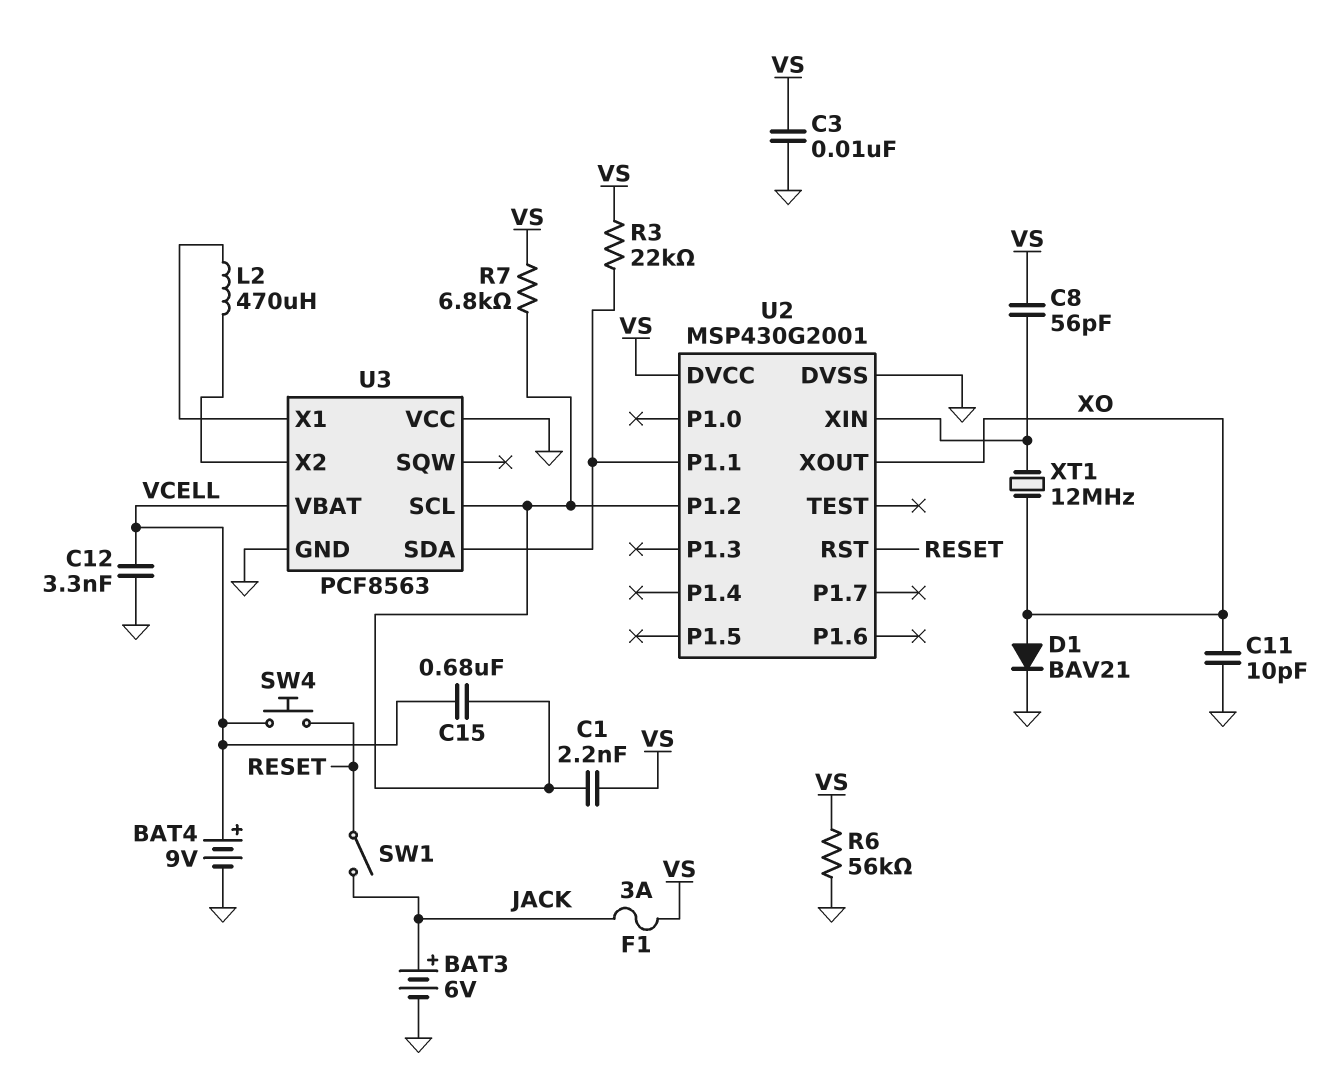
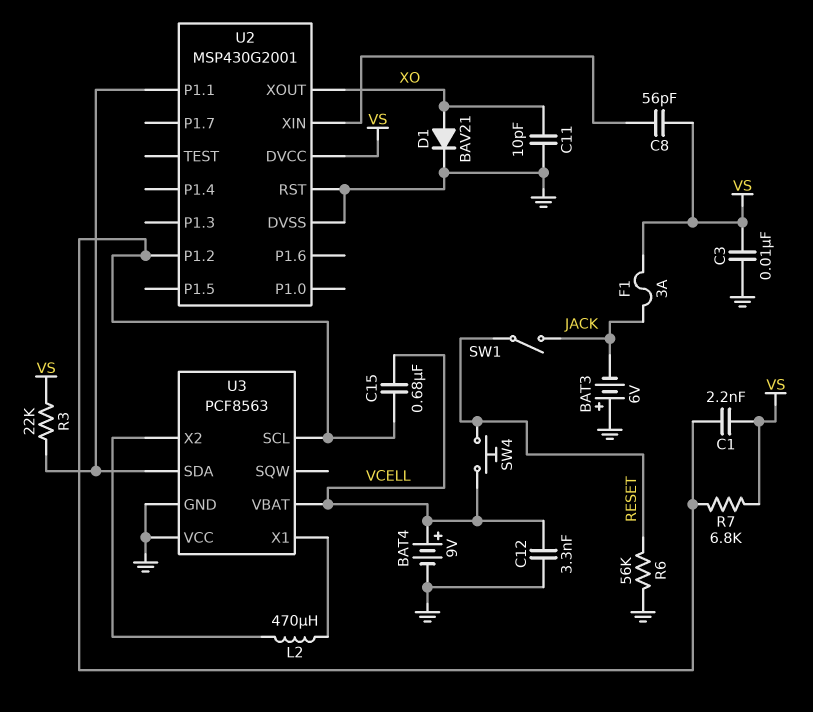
BAT3: 6V (plus JACK, minus GND) -> 6V (plus GND, minus JACK)
R6: 56k (GND, VS) -> 56k (GND, RESET)
U2 pin RST: RESET -> GND
XT1: 12MHz (U2/XIN, XO) -> none

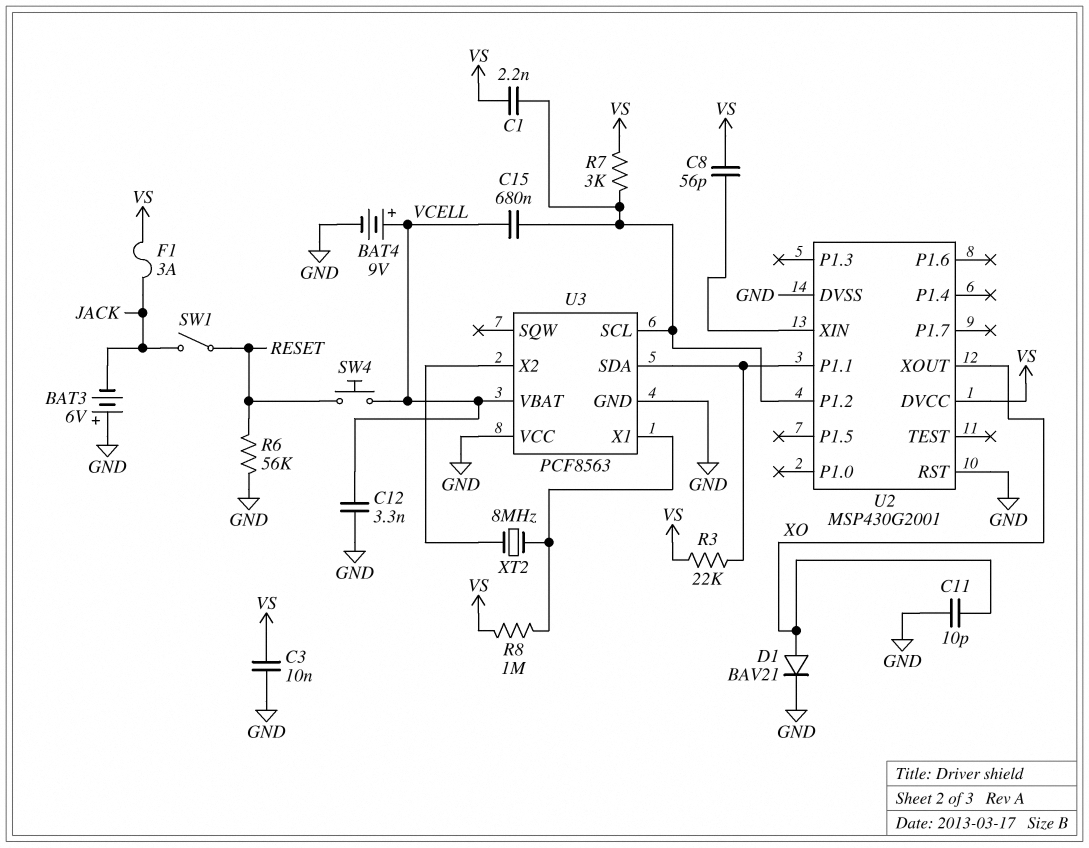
L2: 470uH (U3/X1, U3/X2) -> none
R7: 6.8k (U2/P1.2, VS) -> 3k (U2/P1.2, VS)
R8: none -> 1M (U3/X1, VS)
XT2: none -> 8MHz (U3/X1, U3/X2)

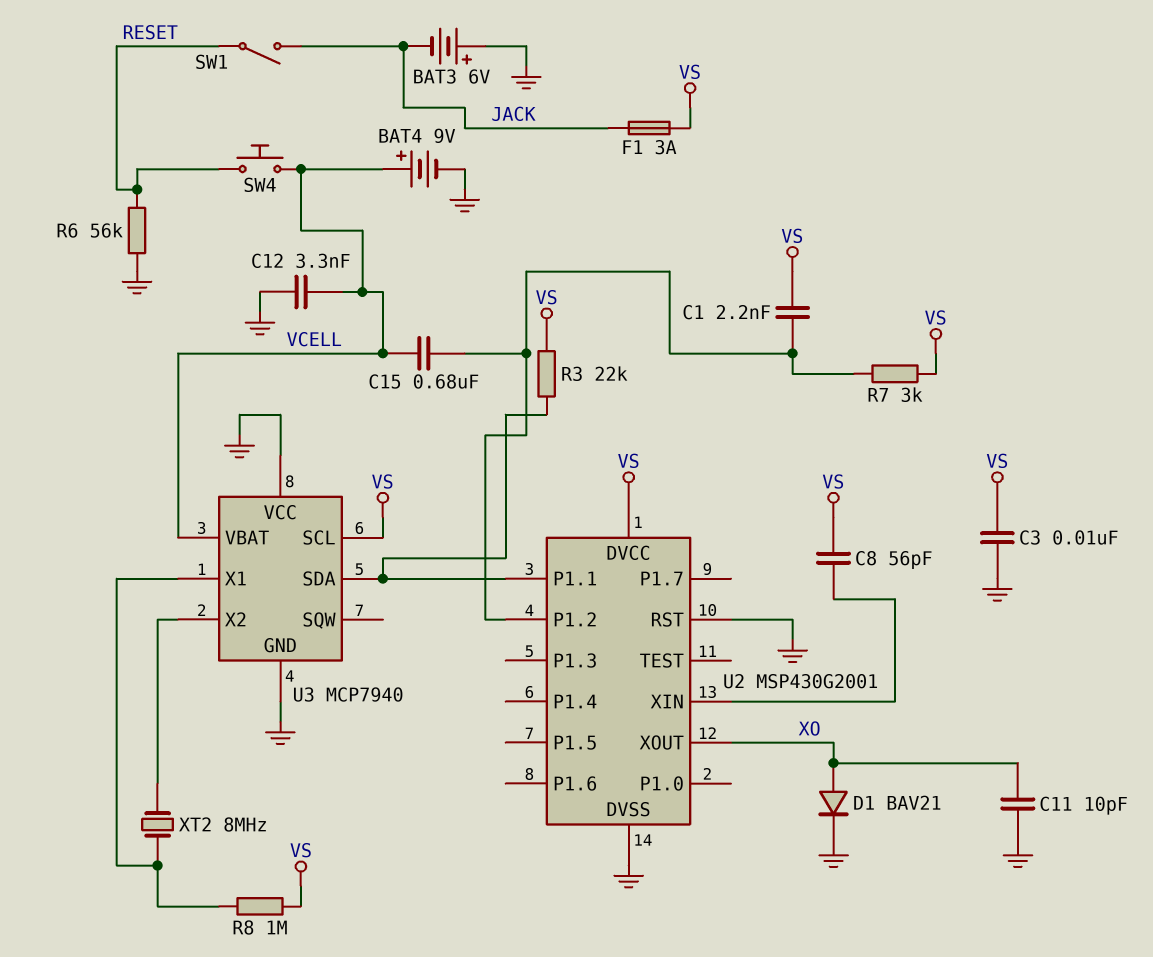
U3: PCF8563 -> MCP7940
U3 pin SCL: U2/P1.2 -> VS

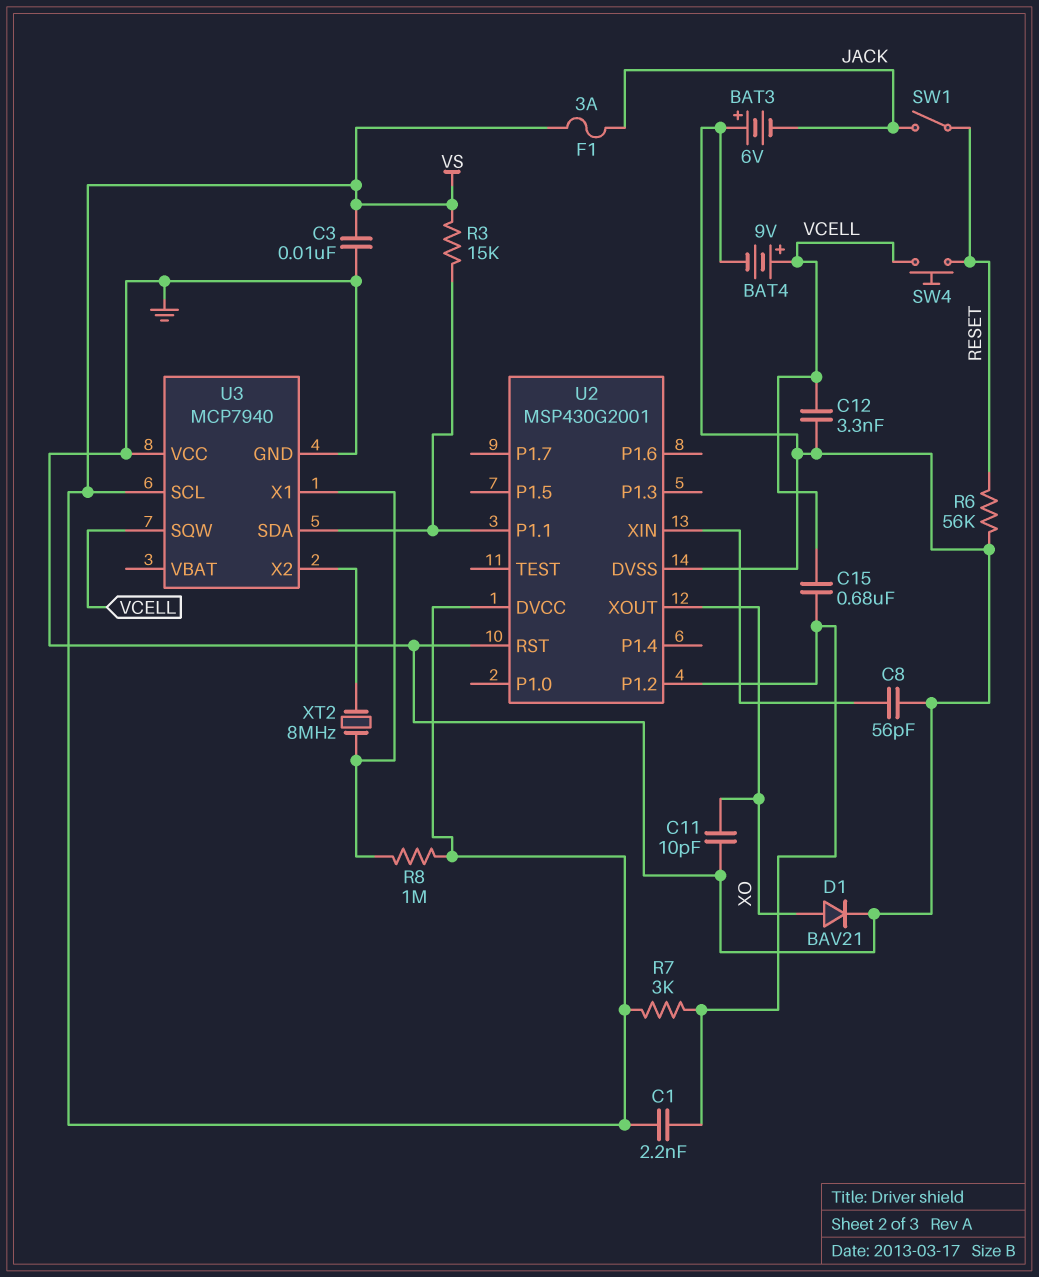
C8: 56pF (U2/XIN, VS) -> 56pF (GND, U2/XIN)
R3: 22k (U2/P1.1, VS) -> 15k (U2/P1.1, VS)
U3 pin SQW: none -> VCELL
U3 pin VBAT: VCELL -> none

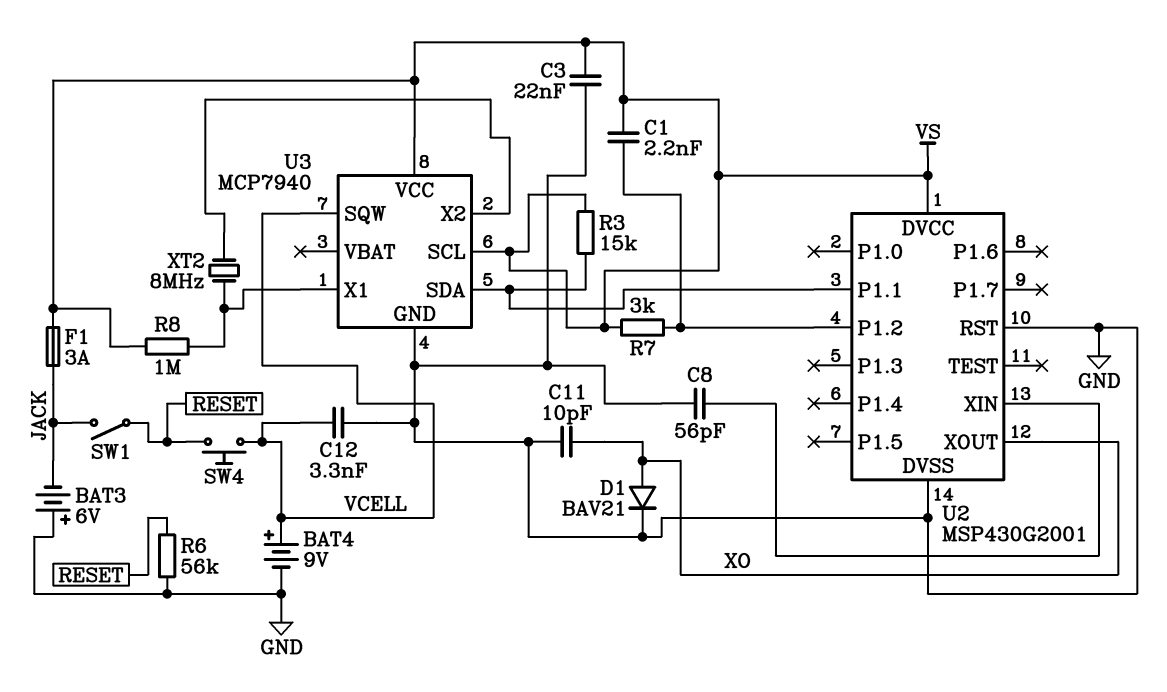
C3: 10nF (GND, VS) -> 22nF (GND, VS)
C15: 680nF (U2/P1.2, VCELL) -> none
U3 pin VCC: GND -> VS

